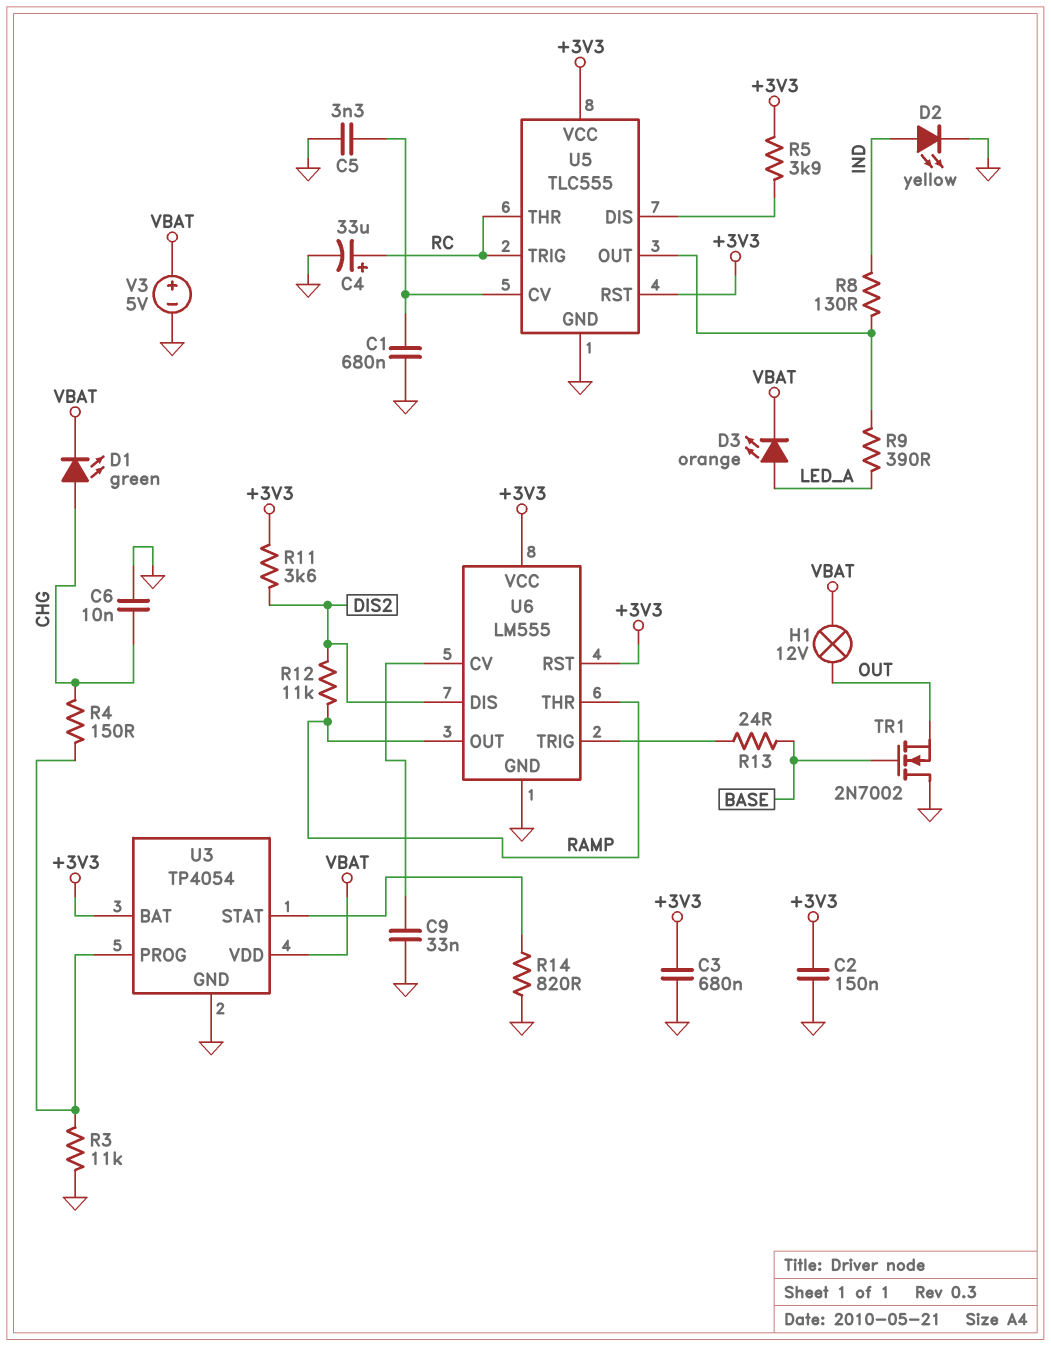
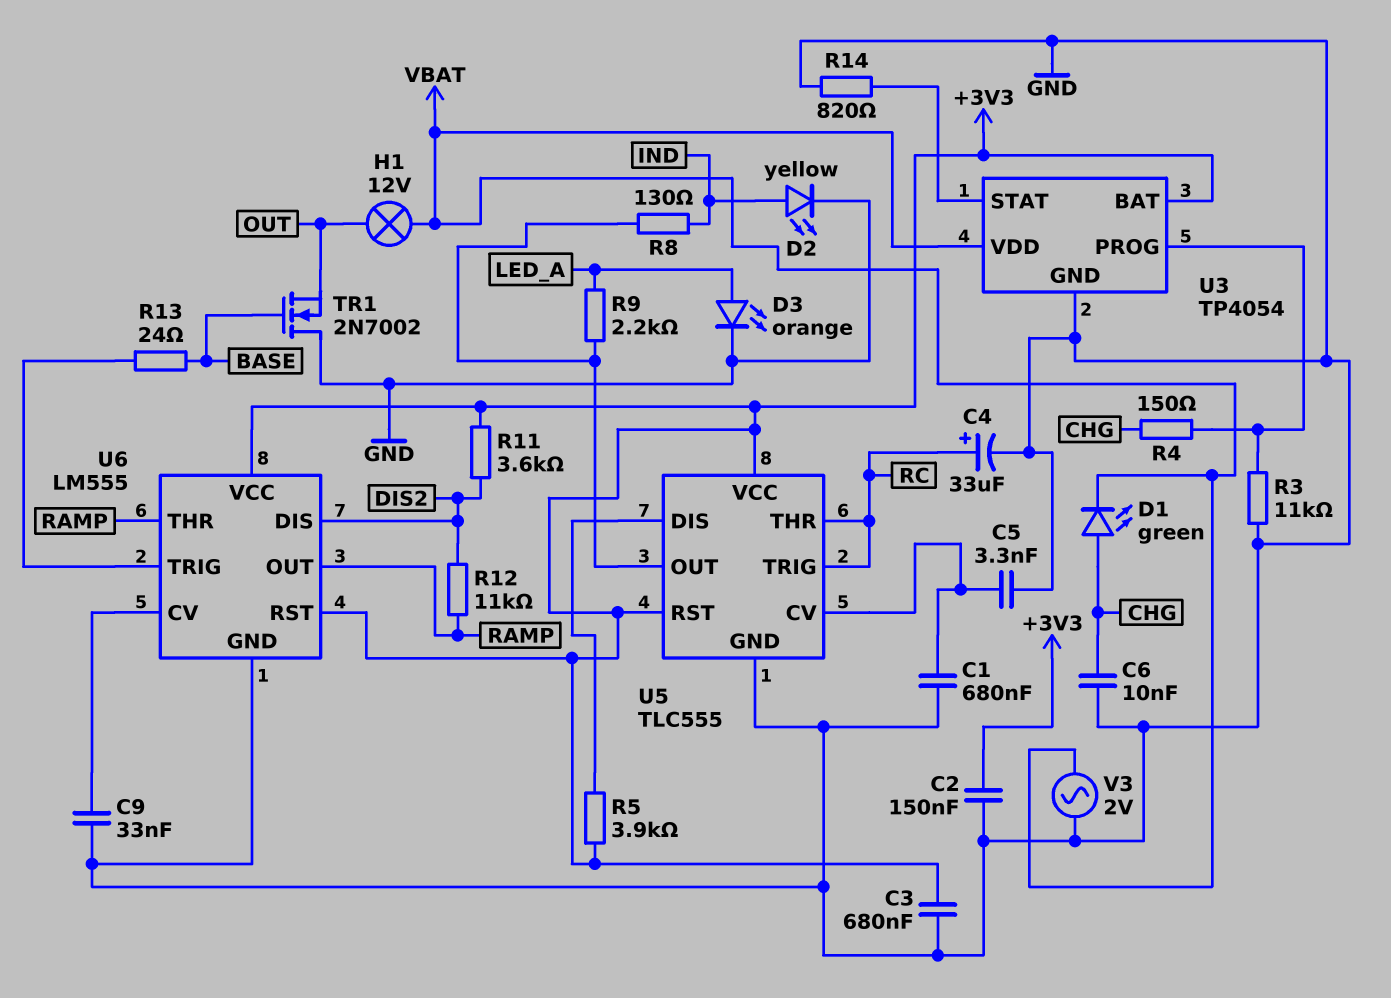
D3: LED orange (A LED_A, K VBAT) -> LED orange (A LED_A, K GND)
R9: 390 (LED_A, U5/OUT) -> 2.2k (LED_A, U5/OUT)
V3: 5V (plus VBAT, minus GND) -> AC 2V (GND, VBAT)

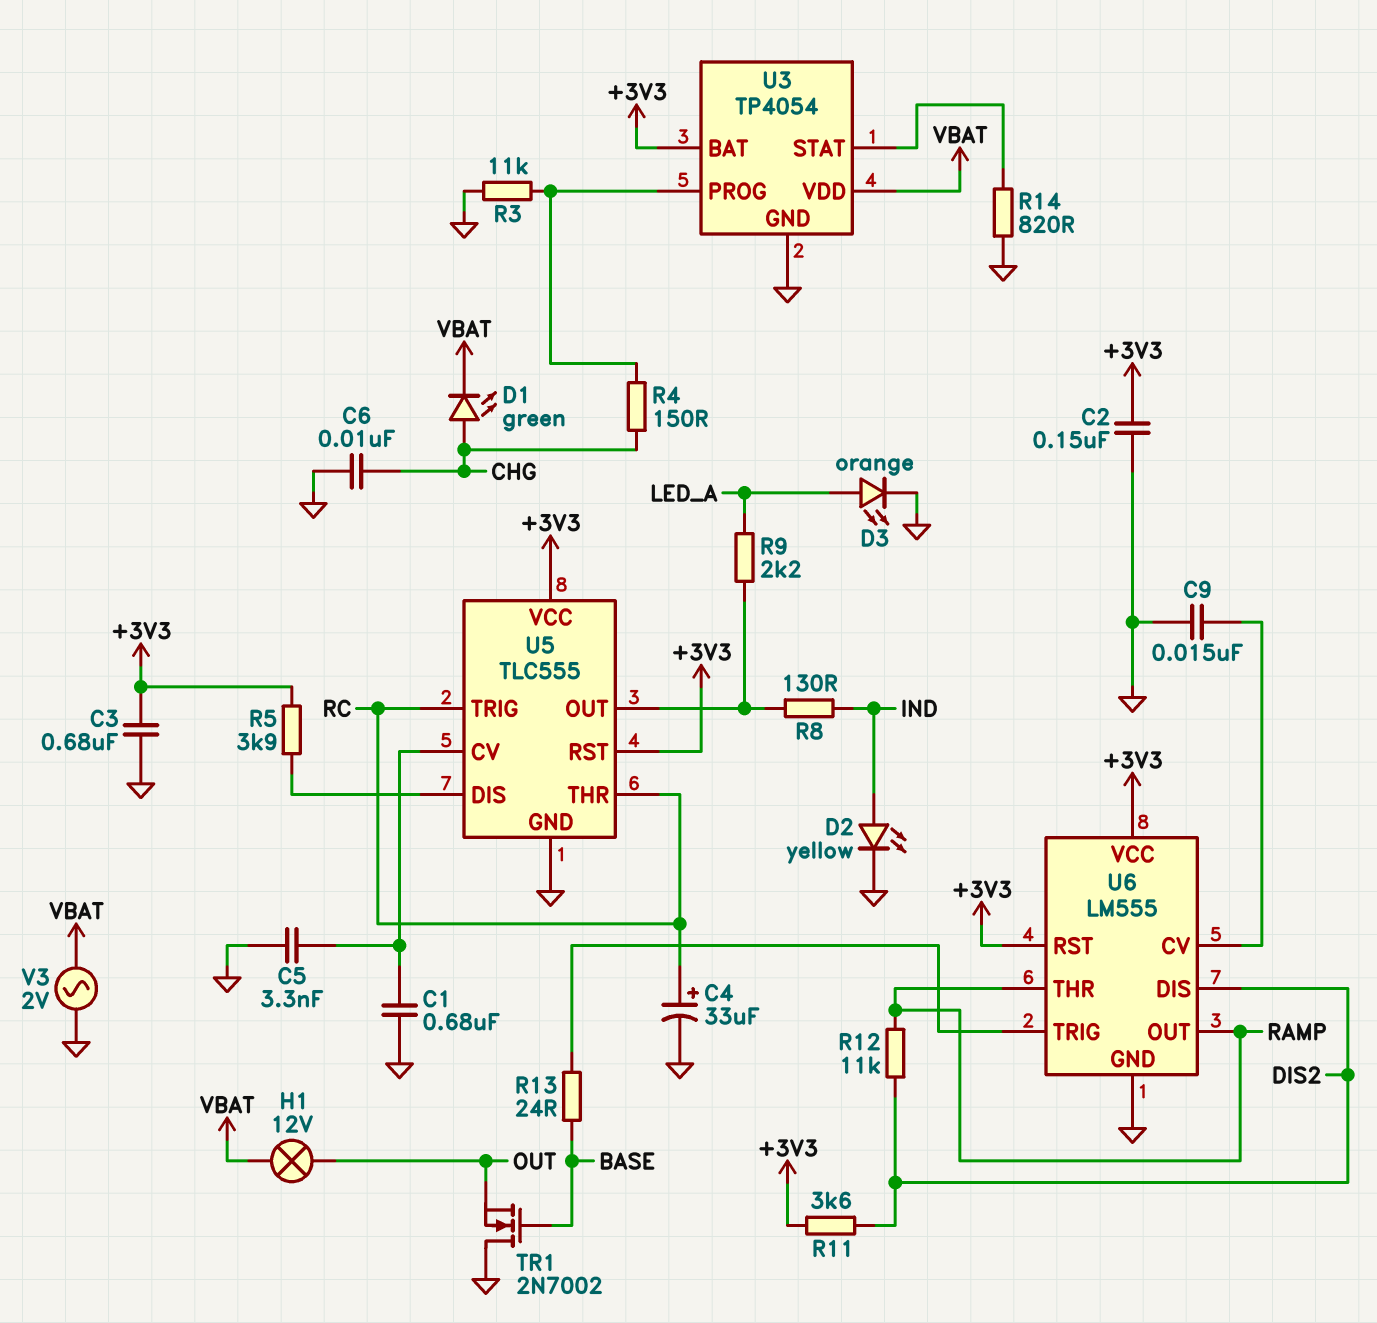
C9: 33nF (GND, U6/CV) -> 15nF (GND, U6/CV)

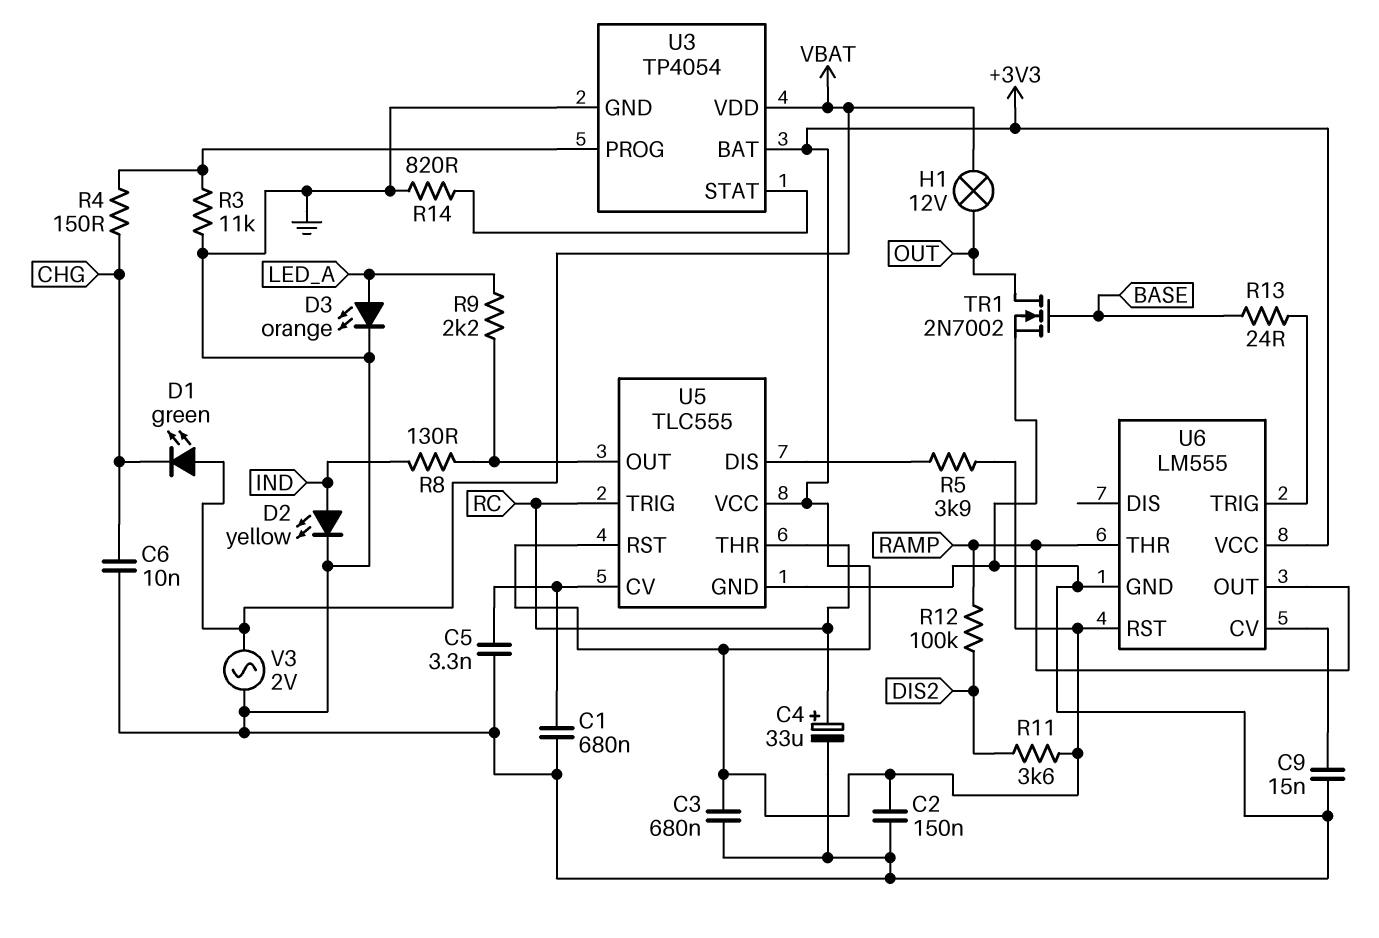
D1: LED green (A CHG, K VBAT) -> LED green (A VBAT, K CHG)
R12: 11k (DIS2, RAMP) -> 100k (DIS2, RAMP)
TR1: NMOS 2N7002 (G BASE, D GND, S OUT) -> NMOS 2N7002 (G BASE, D OUT, S GND)
U6 pin DIS: DIS2 -> none

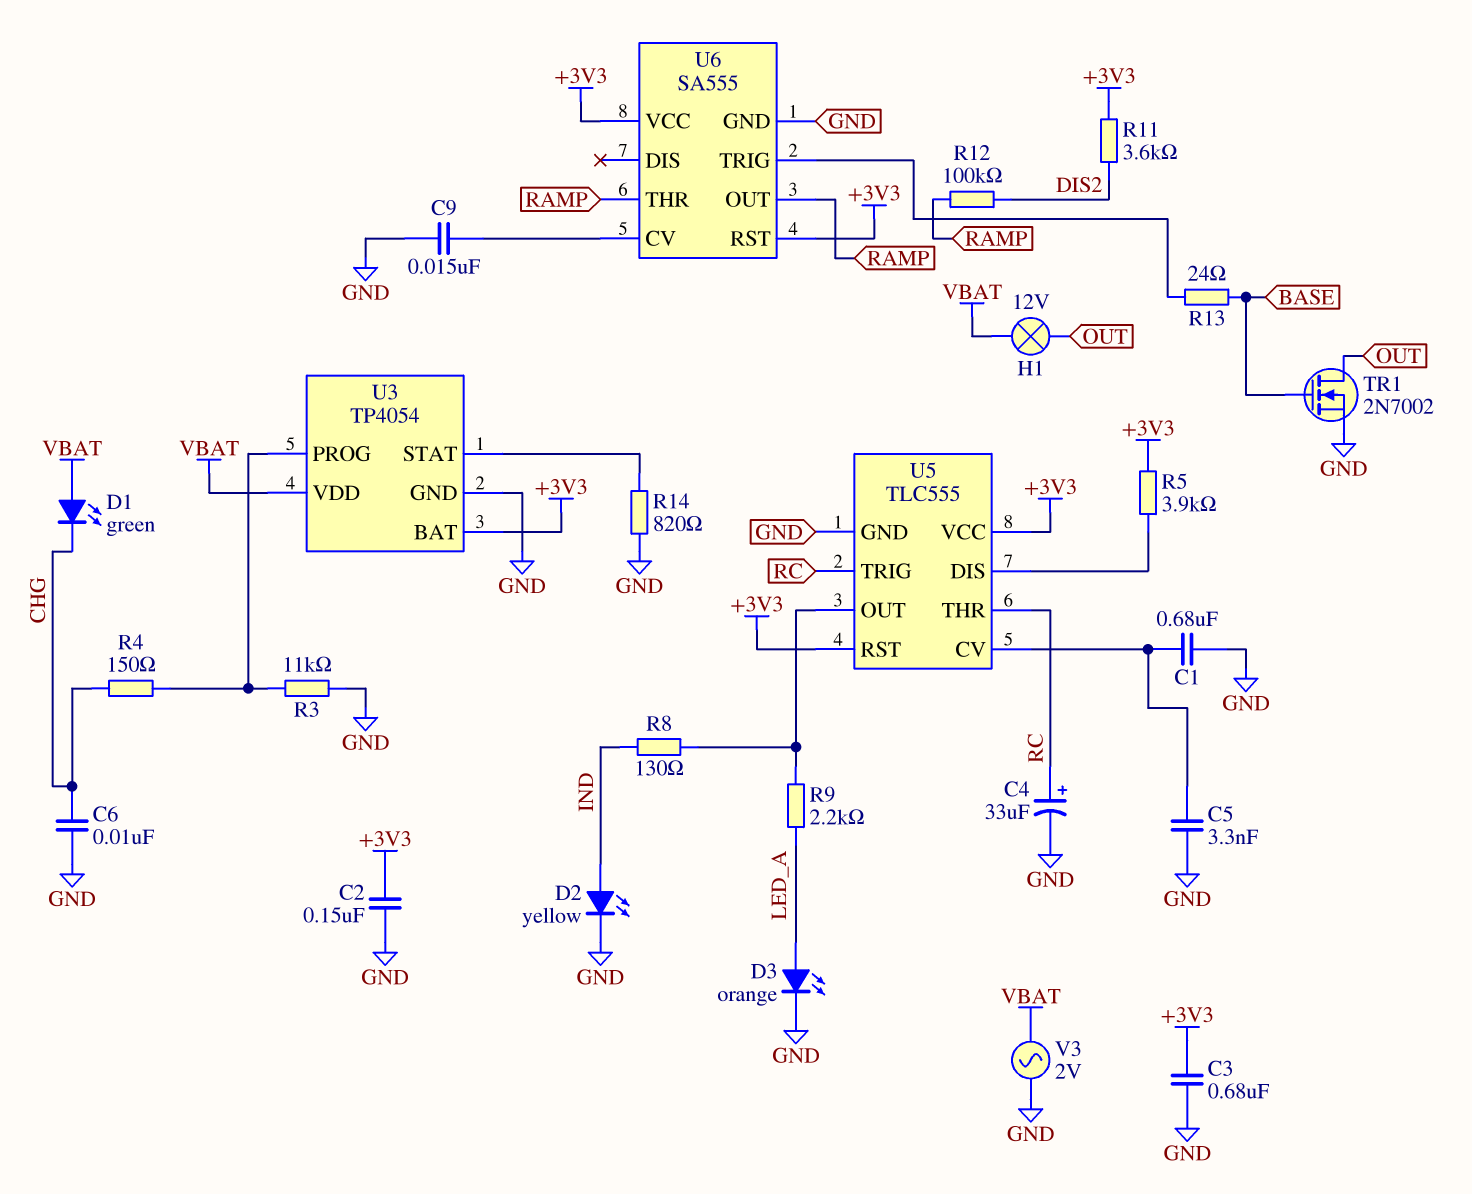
U6: LM555 -> SA555

